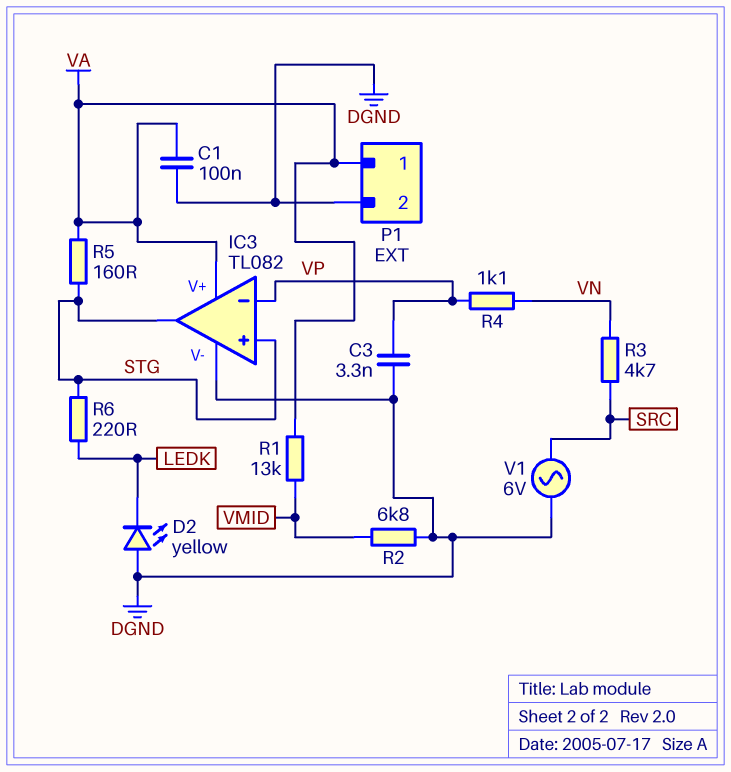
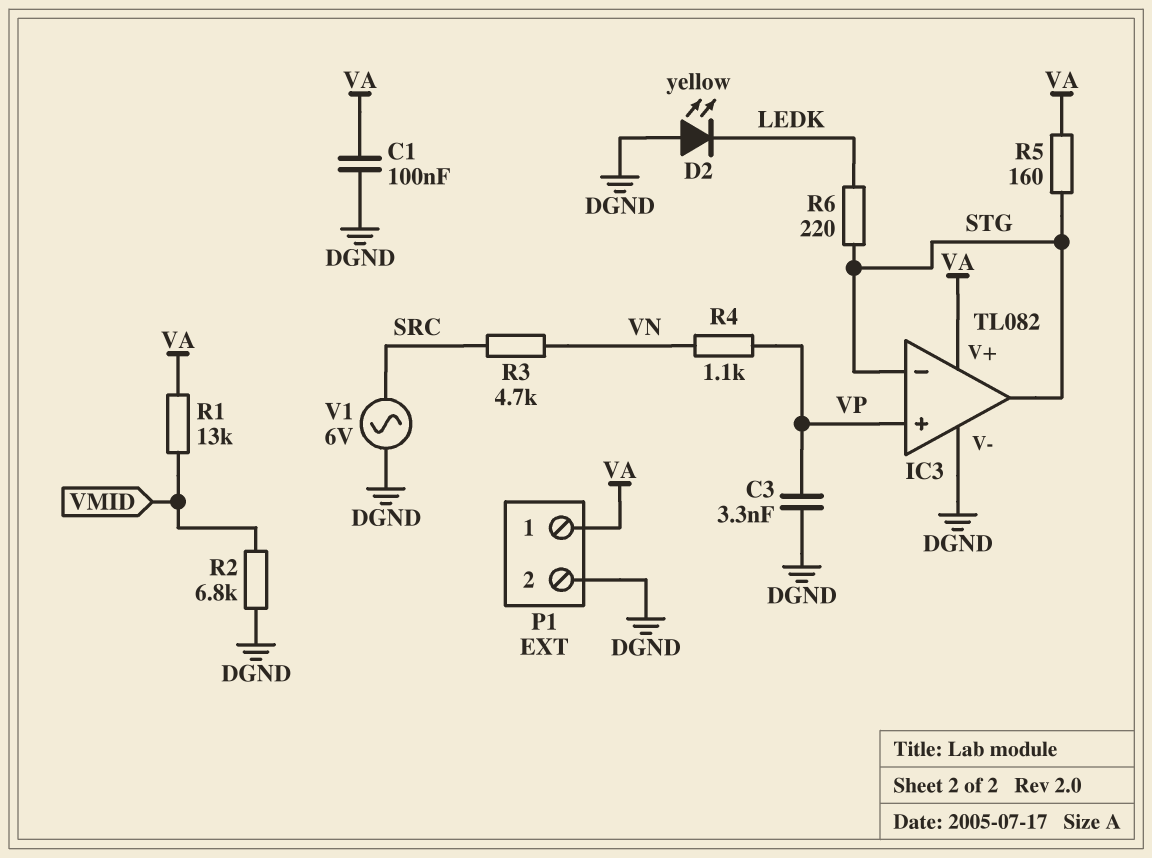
IC3 pin in+: STG -> VP
IC3 pin in-: VP -> STG

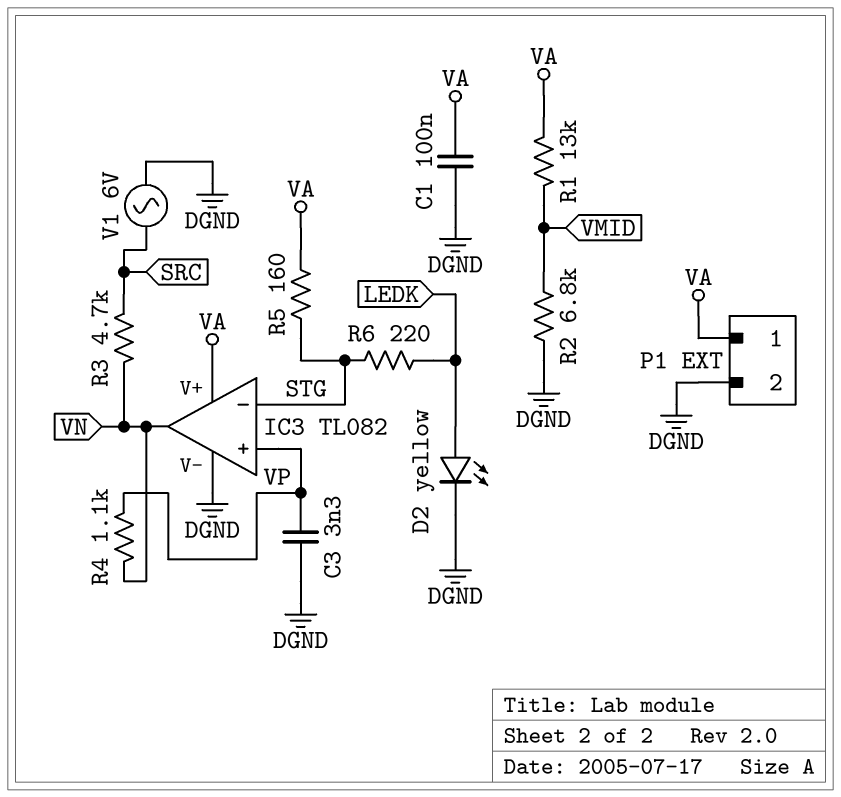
D2: LED yellow (A DGND, K LEDK) -> LED yellow (A LEDK, K DGND)
IC3 pin out: STG -> VN

